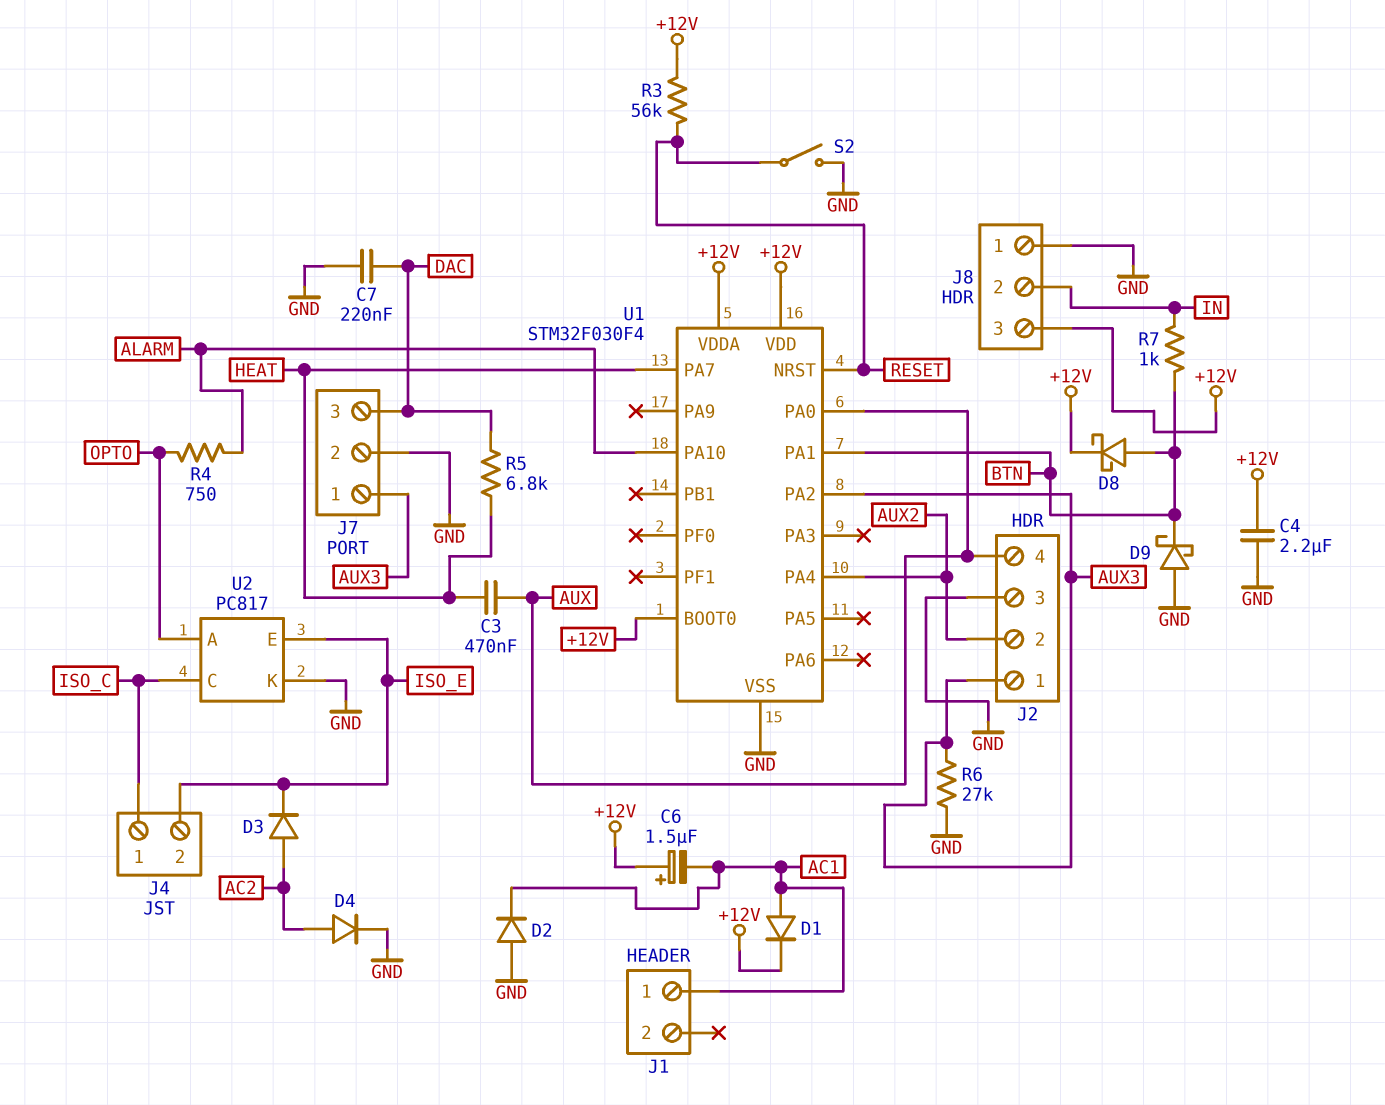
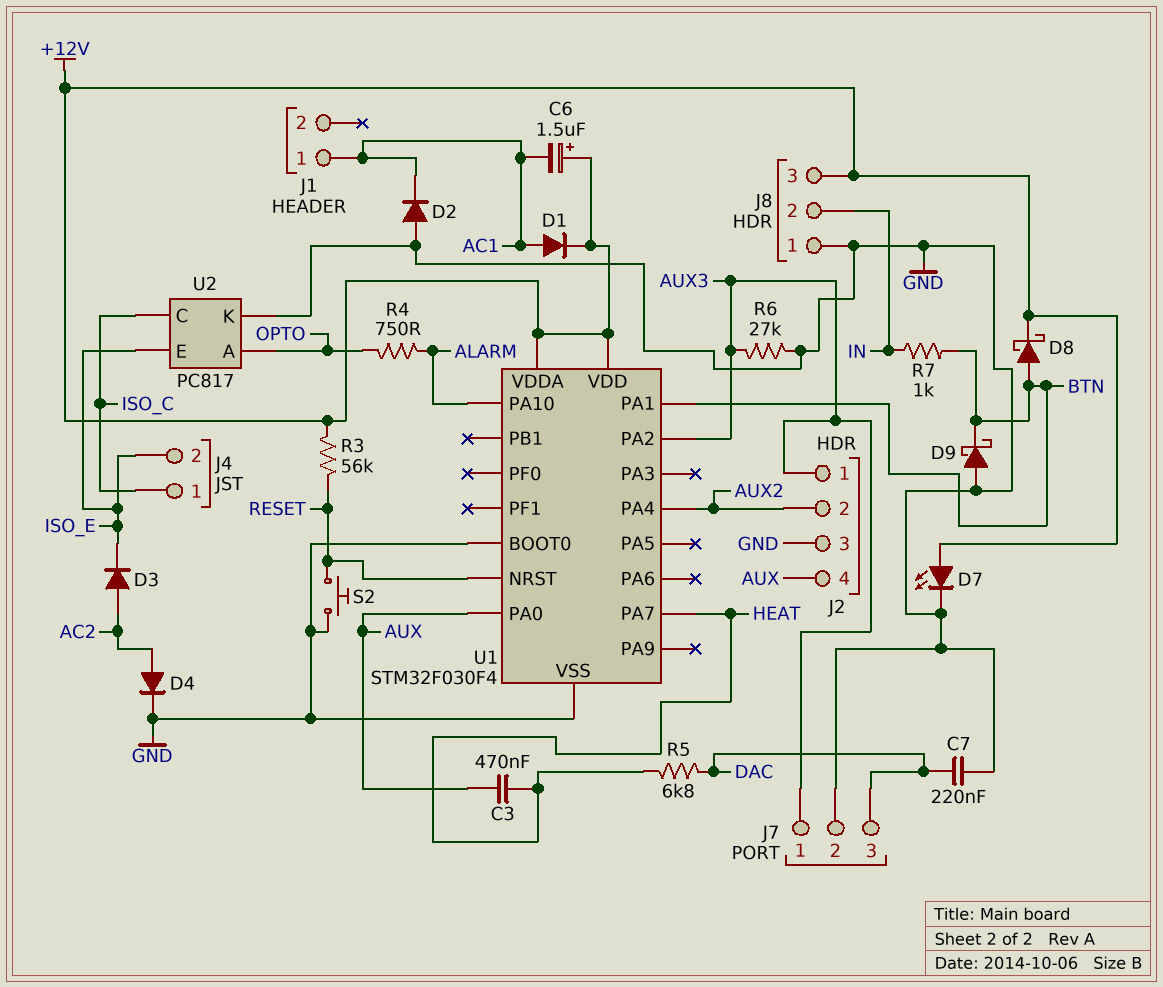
C4: 2.2uF (+12V, GND) -> none
D7: none -> LED (A +12V, K GND)
S2: switch (GND, RESET) -> button (GND, RESET)
U1 pin BOOT0: +12V -> GND

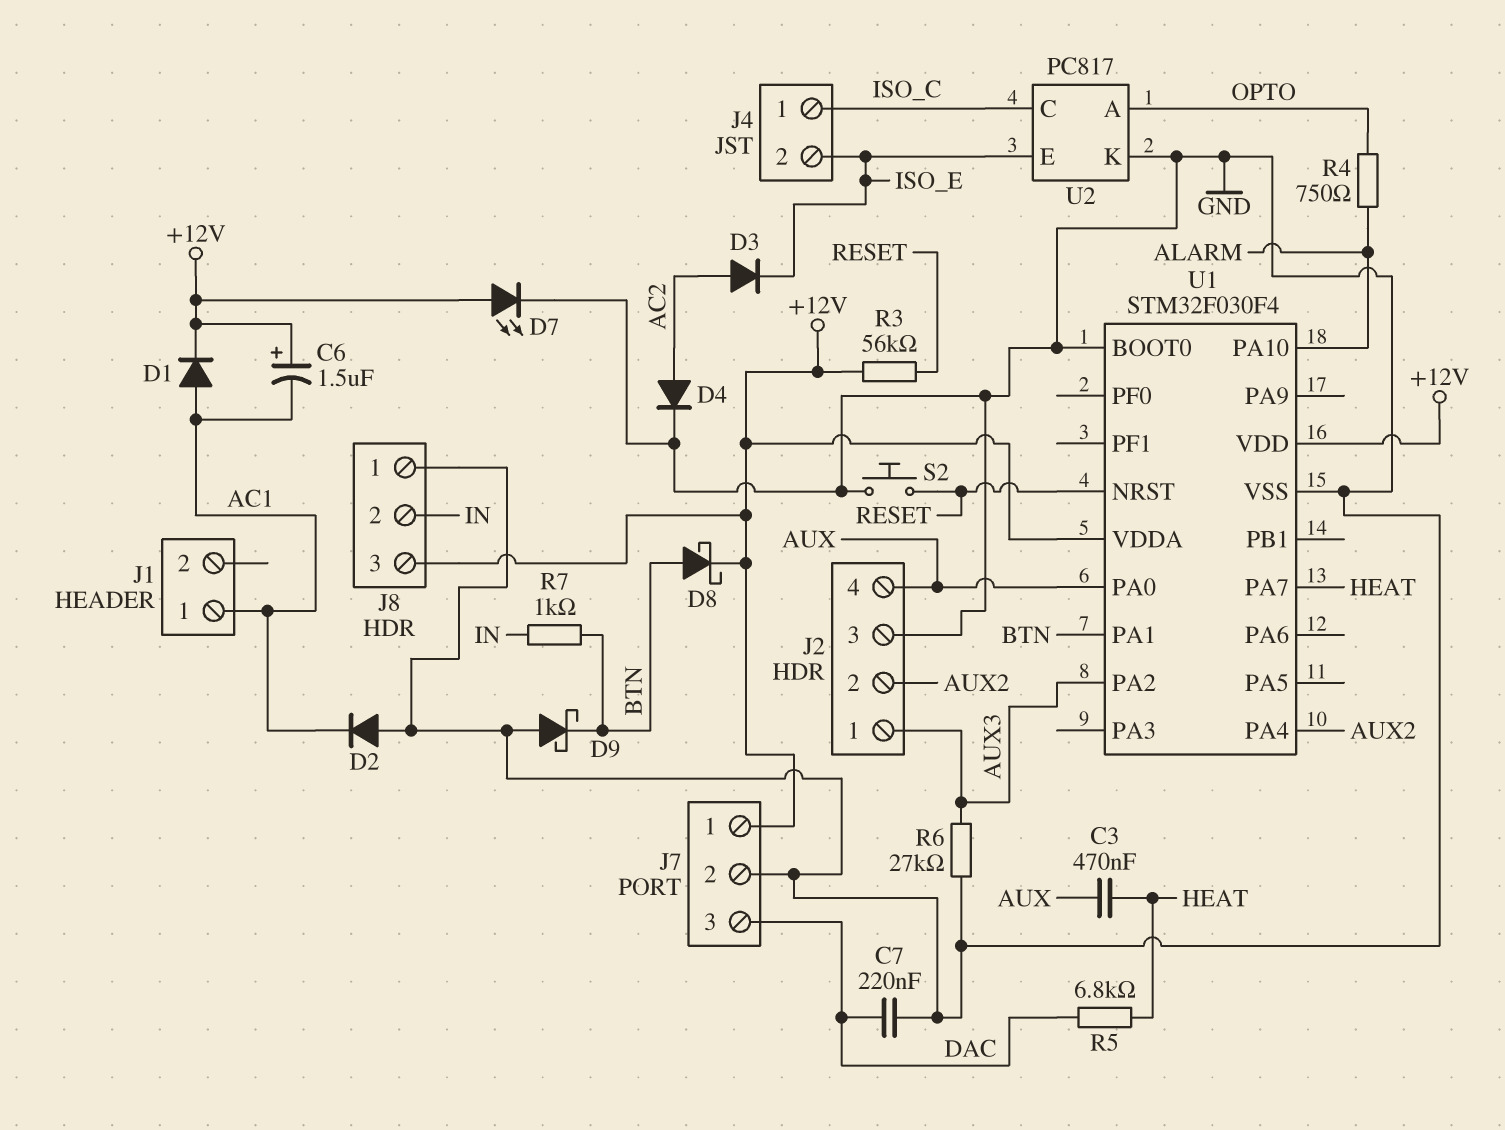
J7 pin 1: AUX3 -> +12V

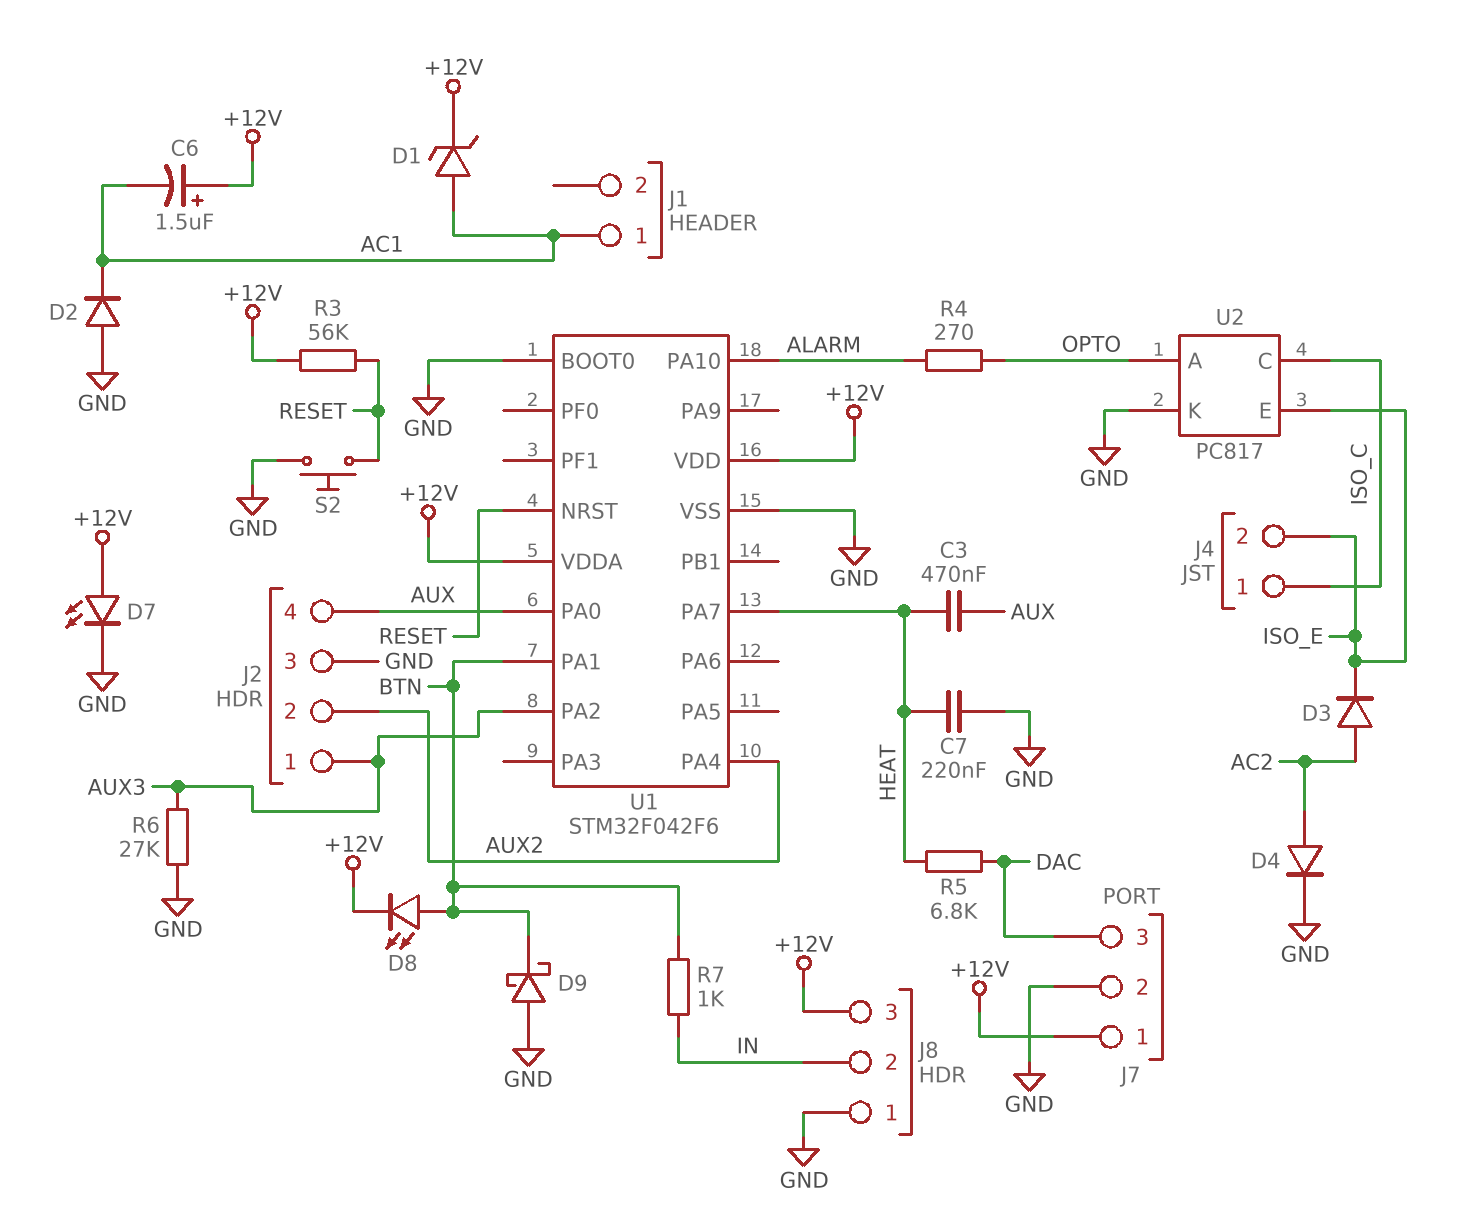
C7: 220nF (DAC, GND) -> 220nF (GND, HEAT)
D1: diode (A AC1, K +12V) -> zener (A AC1, K +12V)
D8: schottky (A BTN, K +12V) -> LED (A BTN, K +12V)
R4: 750 (ALARM, OPTO) -> 270 (ALARM, OPTO)
U1: STM32F030F4 -> STM32F042F6

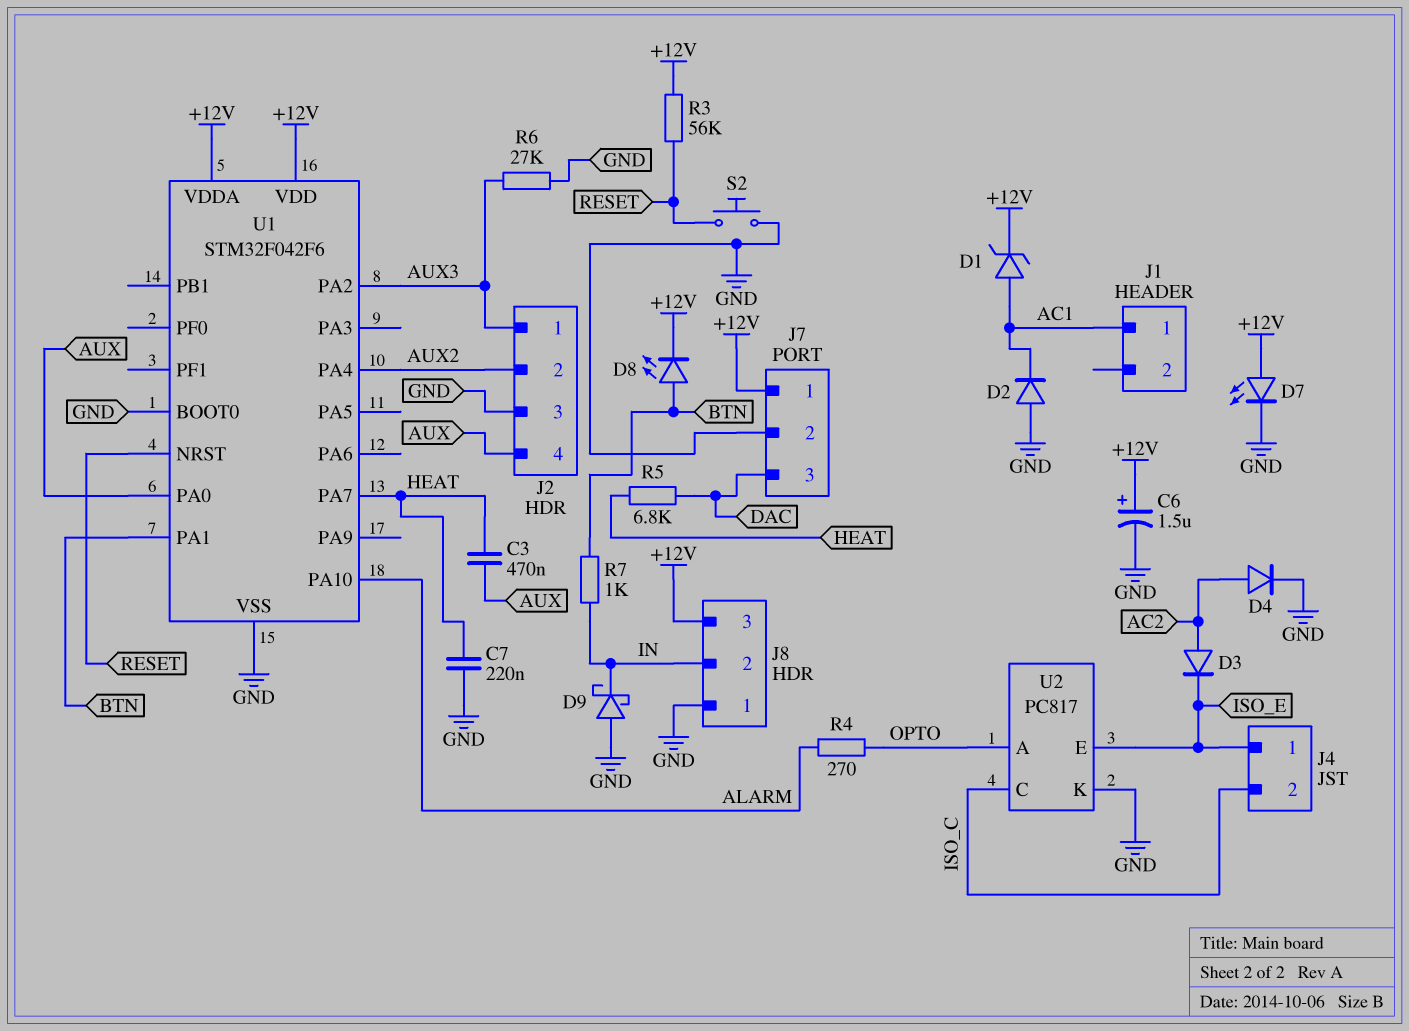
C6: 1.5uF (plus +12V, minus AC1) -> 1.5uF (plus +12V, minus GND)
D9: schottky (A GND, K BTN) -> schottky (A GND, K IN)
J4 pin 1: ISO_C -> ISO_E
J4 pin 2: ISO_E -> ISO_C

